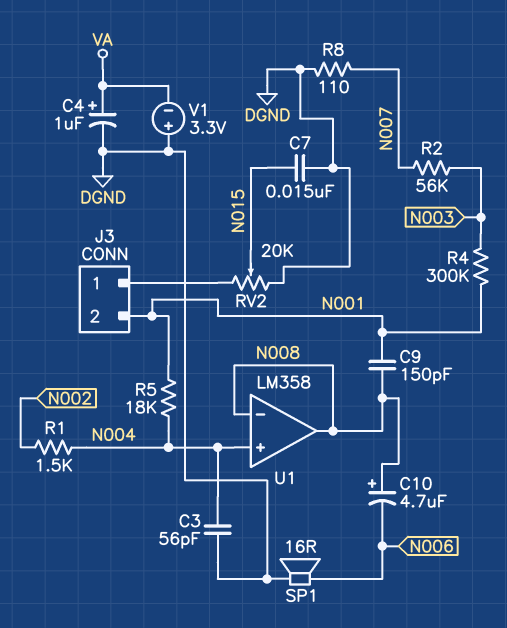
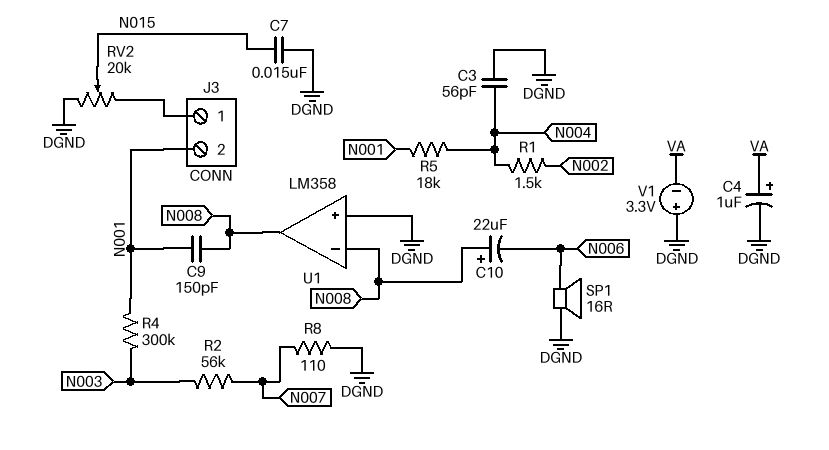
C10: 4.7uF (plus N008, minus N006) -> 22uF (plus N008, minus N006)
U1 pin in+: N004 -> DGND

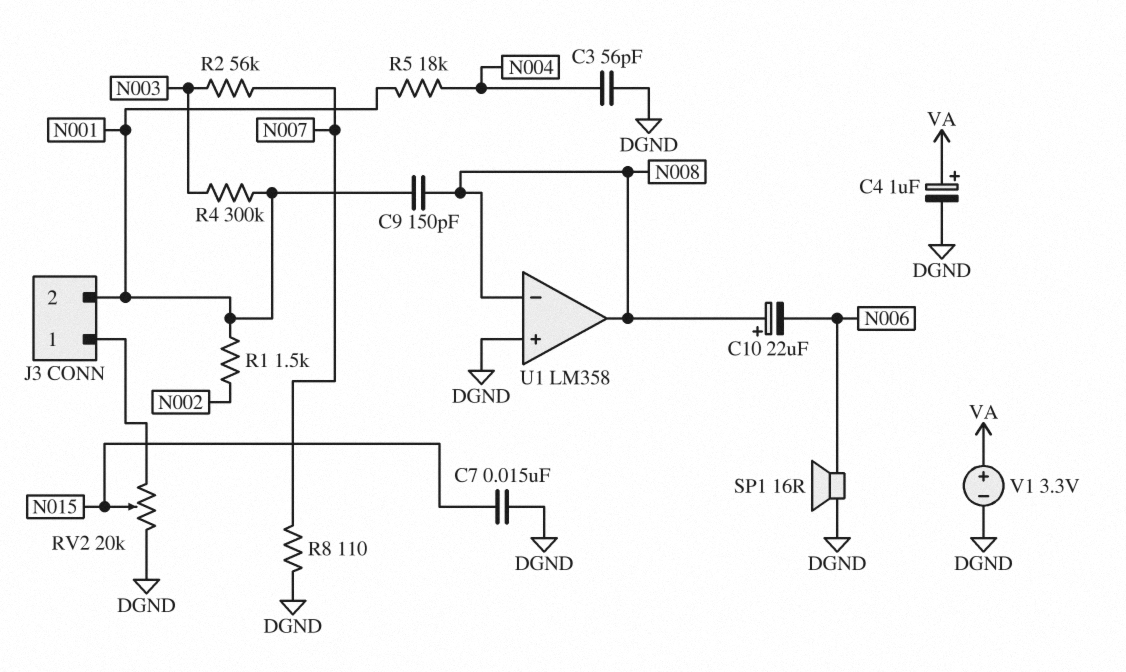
R1: 1.5k (N002, N004) -> 1.5k (N001, N002)
V1: 3.3V (plus DGND, minus VA) -> 3.3V (plus VA, minus DGND)

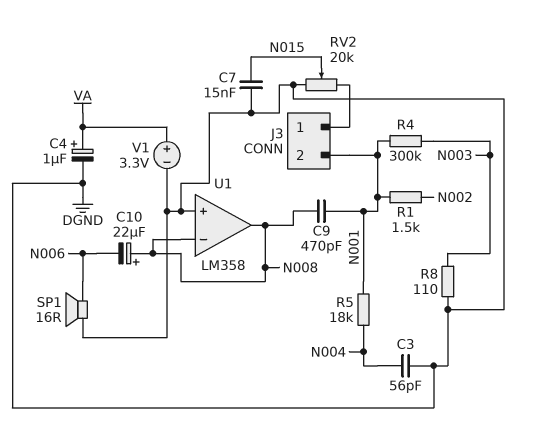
C9: 150pF (N001, N008) -> 470pF (N001, N008)
R2: 56k (N003, N007) -> none
R8: 110 (DGND, N007) -> 110 (DGND, N003)

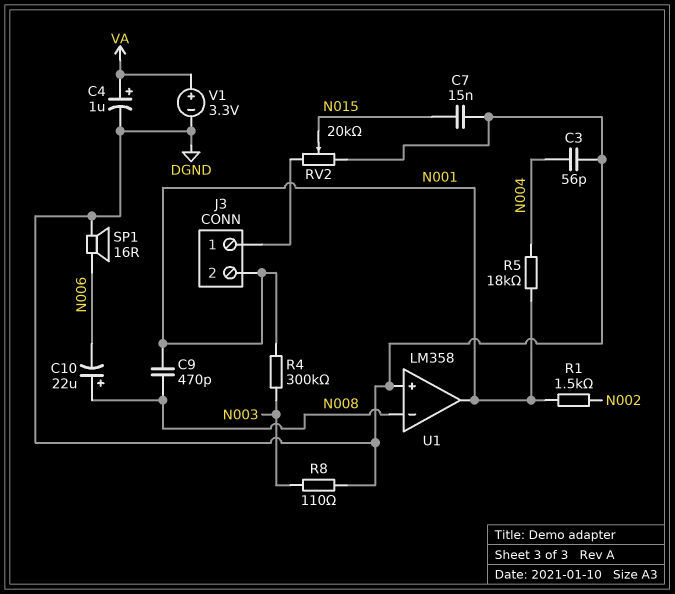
U1 pin out: N008 -> N001

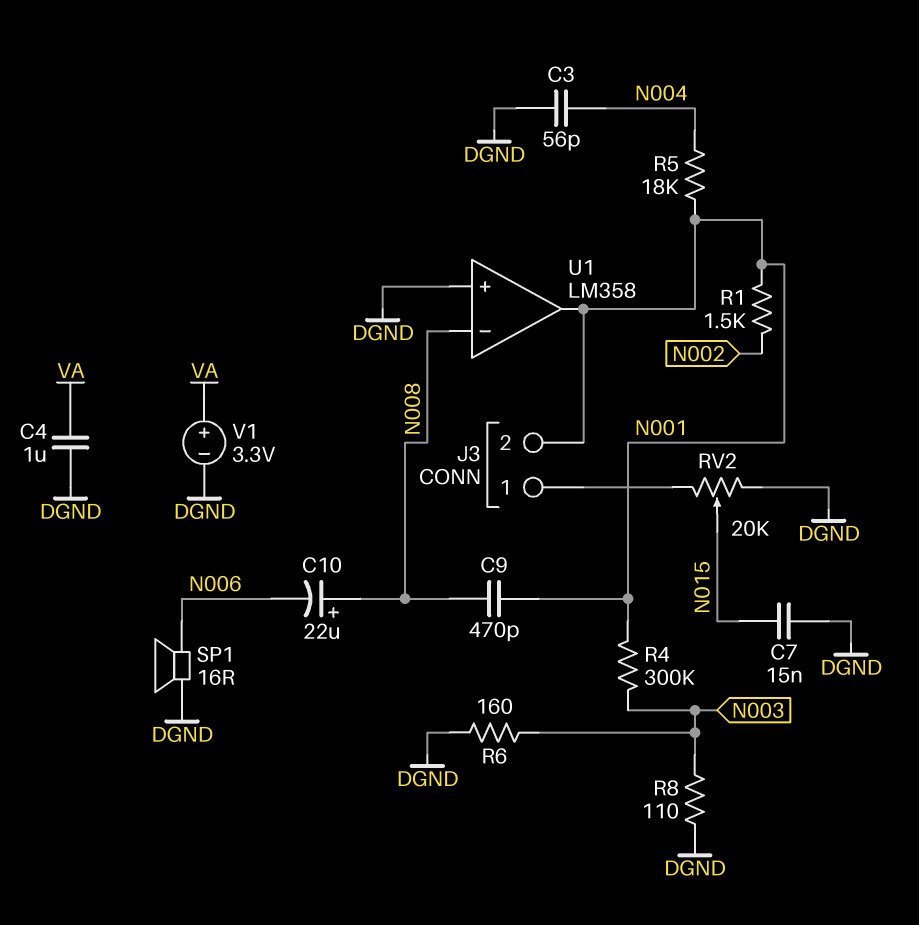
C4: 1uF (plus VA, minus DGND) -> 1uF (DGND, VA)
R6: none -> 160 (DGND, N003)

